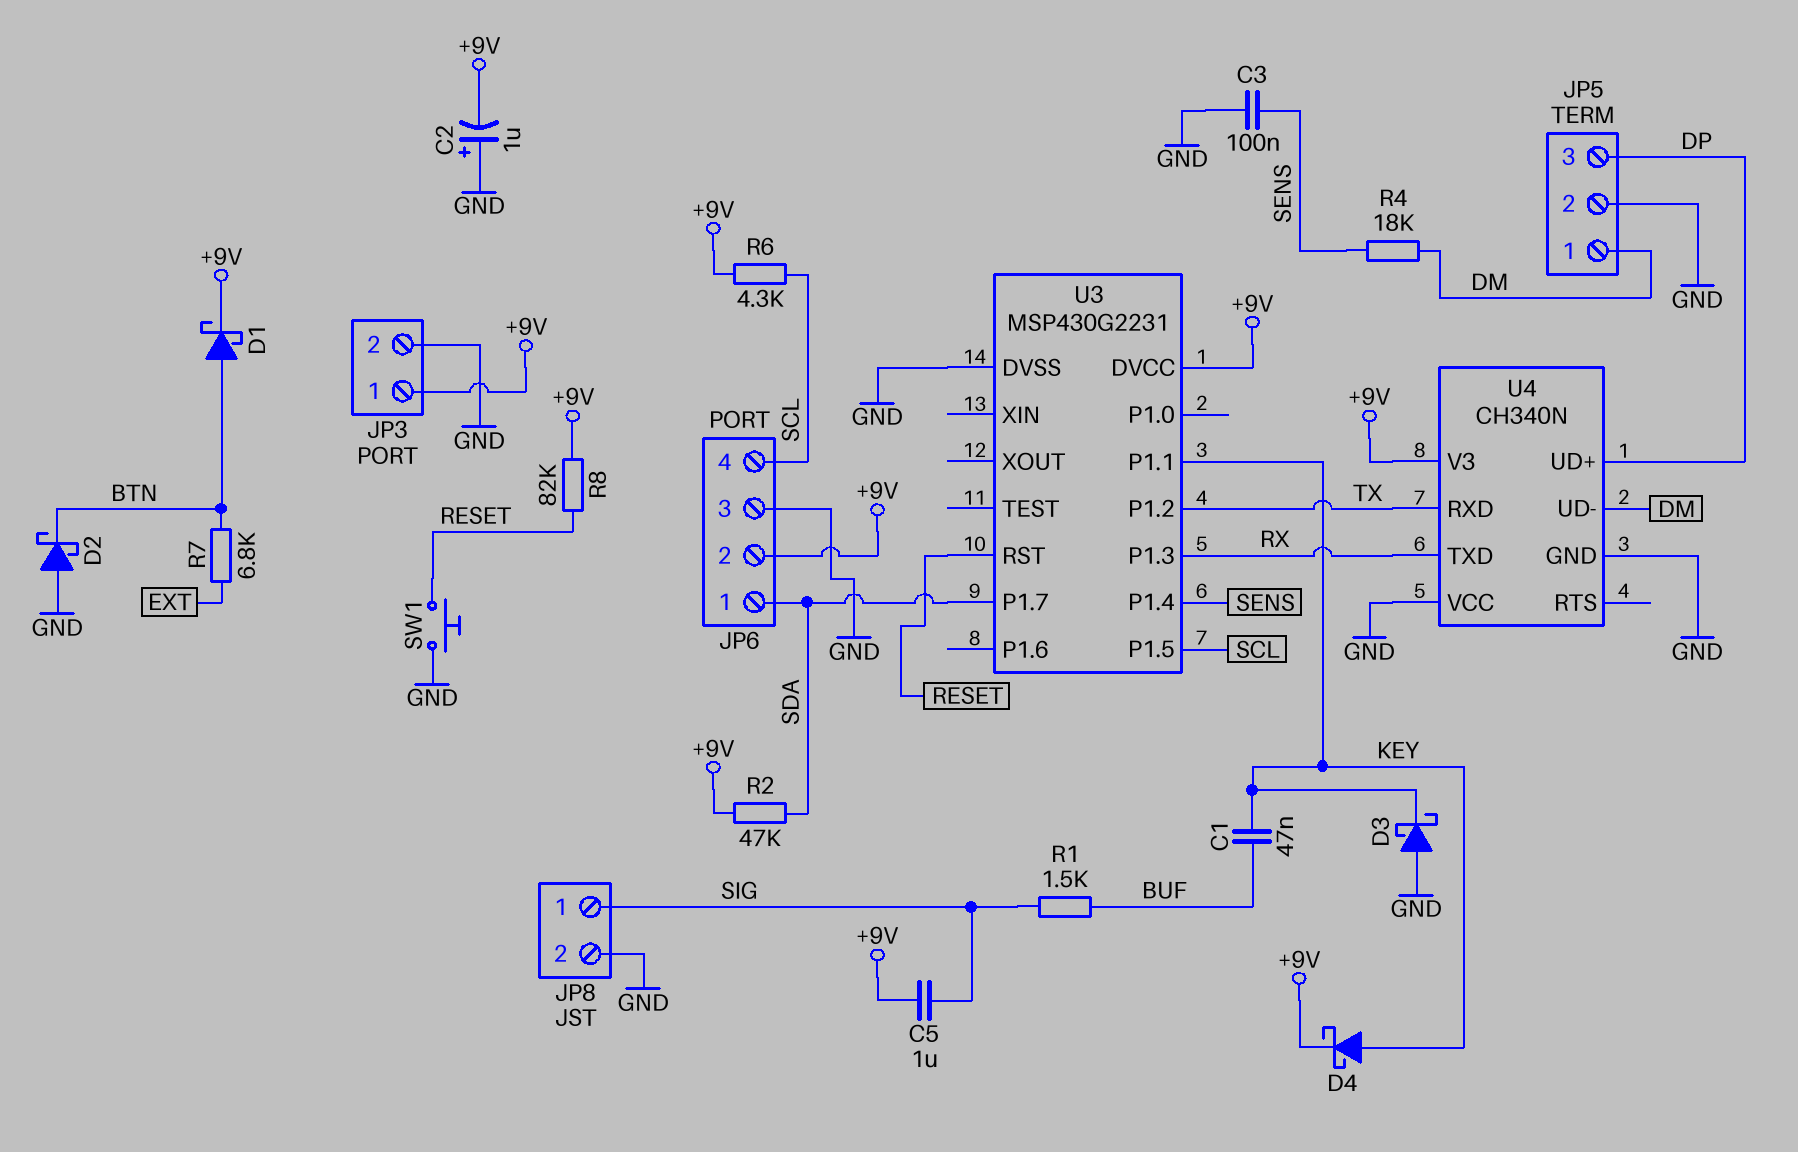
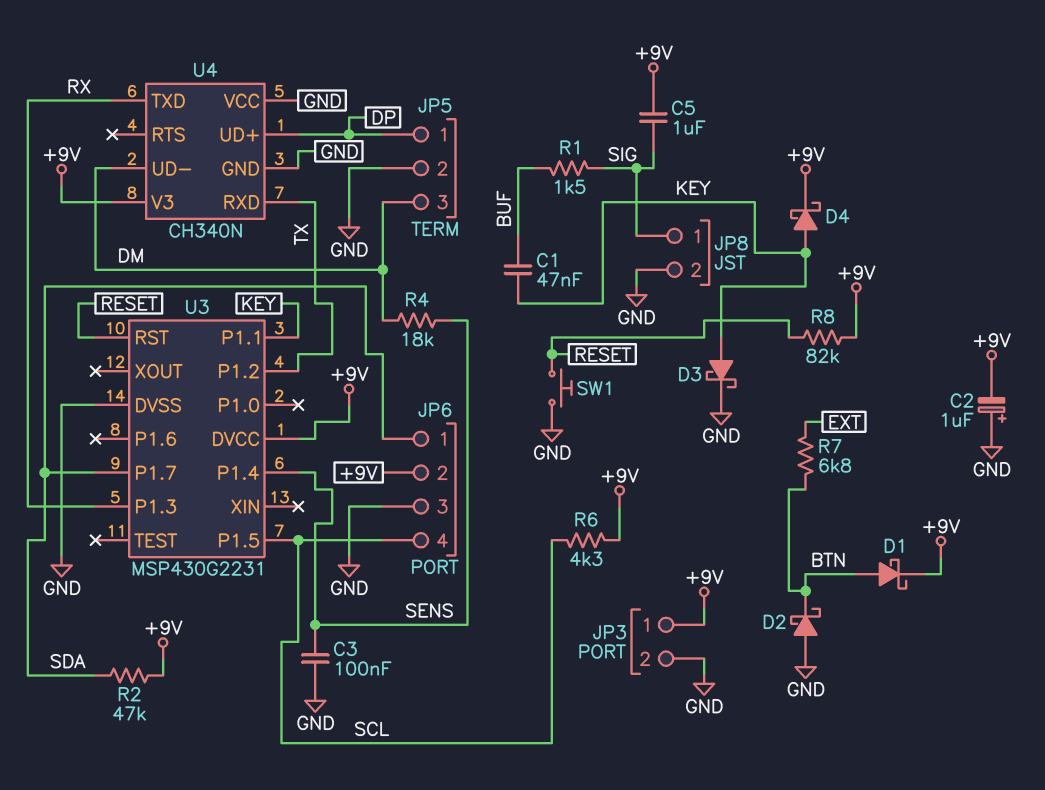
D3: schottky (A GND, K KEY) -> schottky (A KEY, K GND)
JP5 pin 1: DM -> DP
JP5 pin 3: DP -> DM

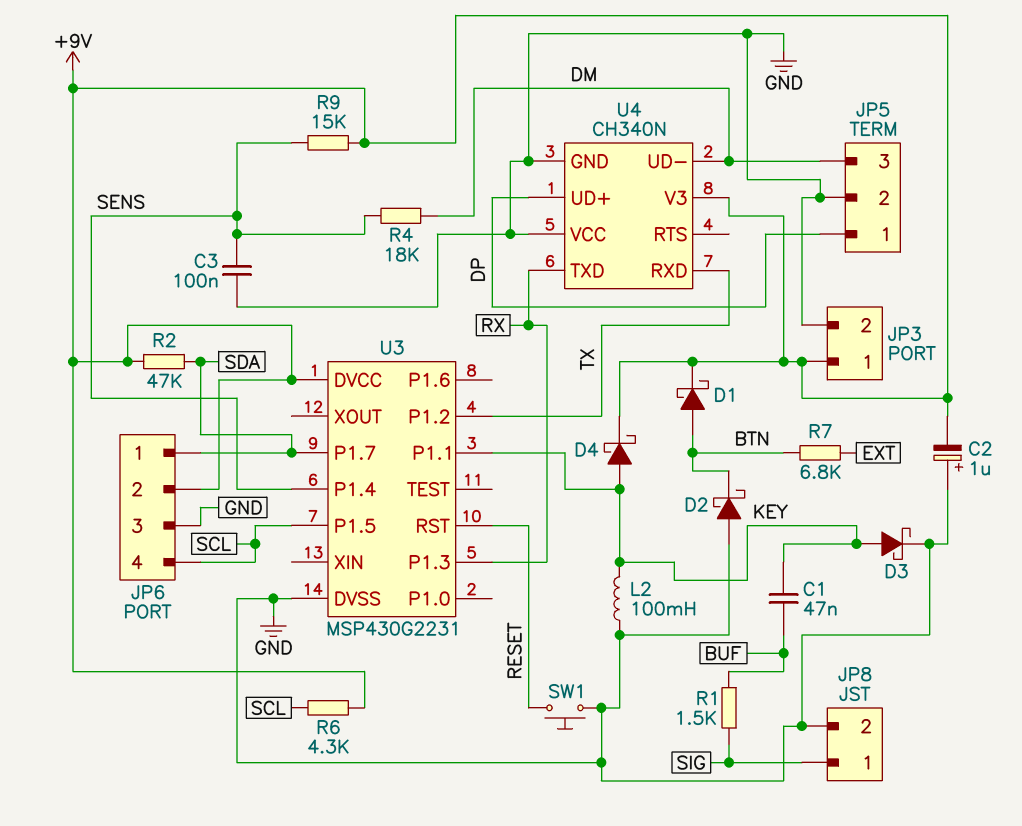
C5: 1uF (+9V, SIG) -> none
L2: none -> 100mH (GND, KEY)
R8: 82k (+9V, RESET) -> none
R9: none -> 15k (+9V, SENS)

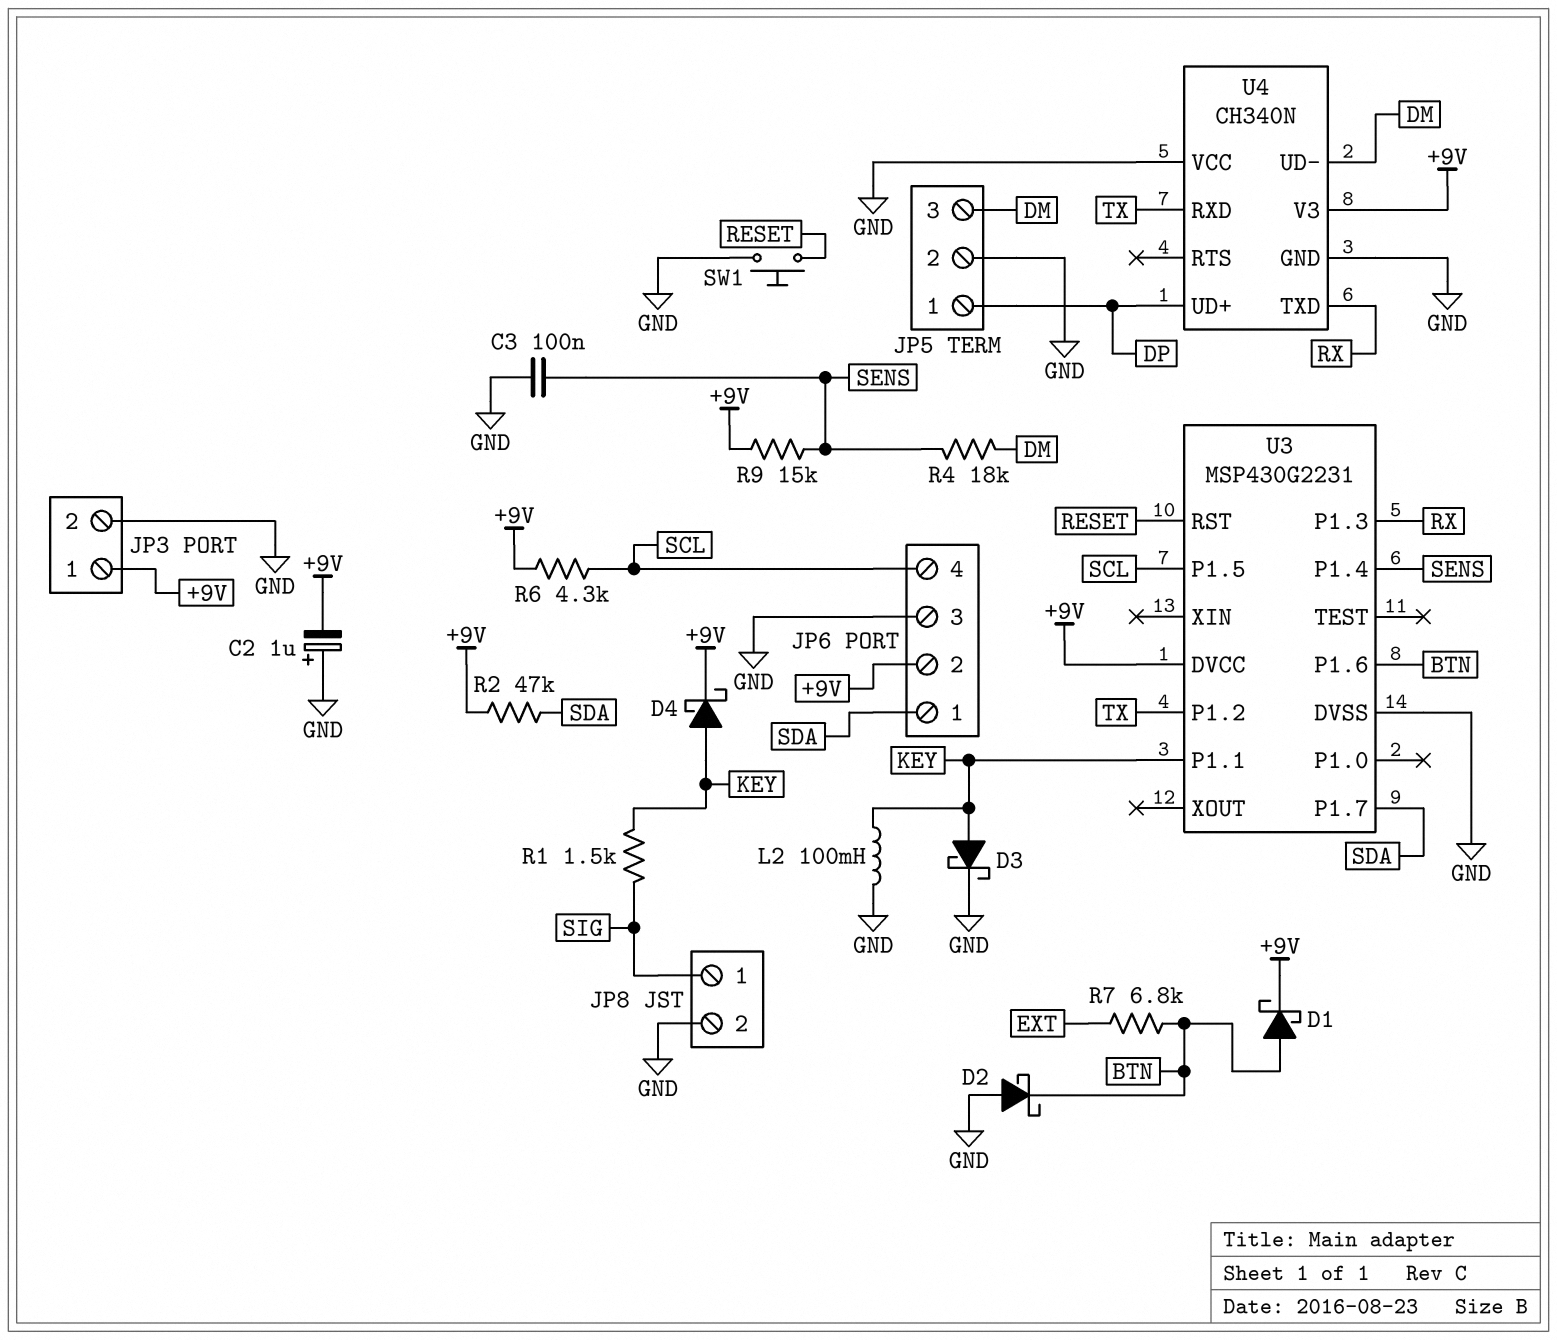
C1: 47nF (BUF, KEY) -> none
R1: 1.5k (BUF, SIG) -> 1.5k (KEY, SIG)
U3 pin P1.6: none -> BTN

